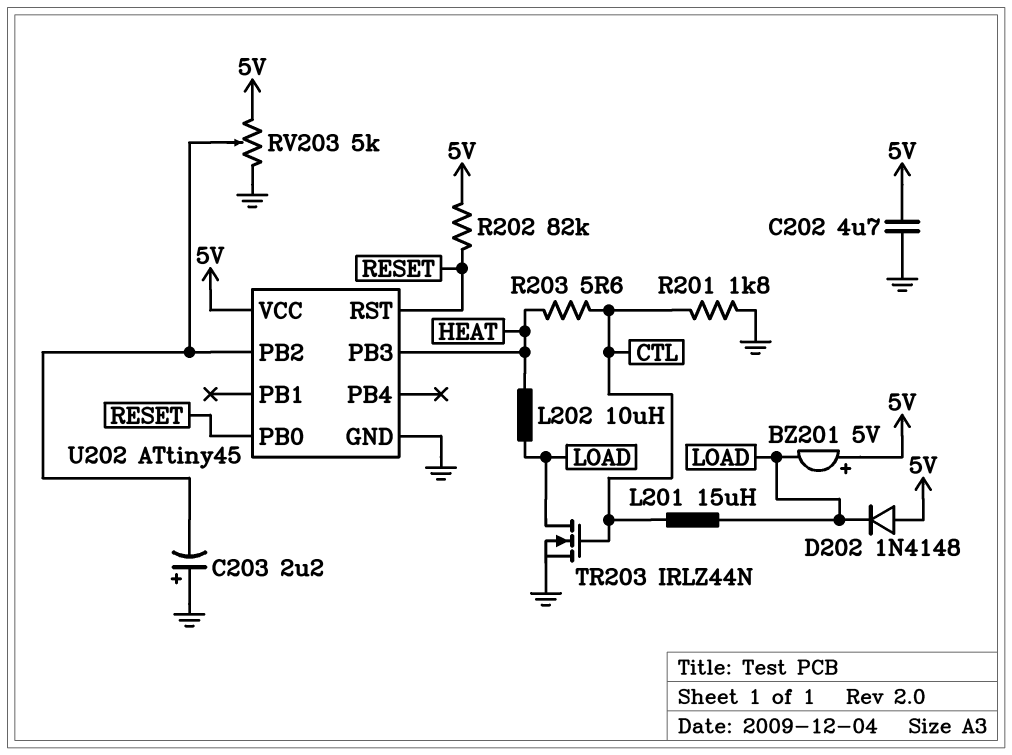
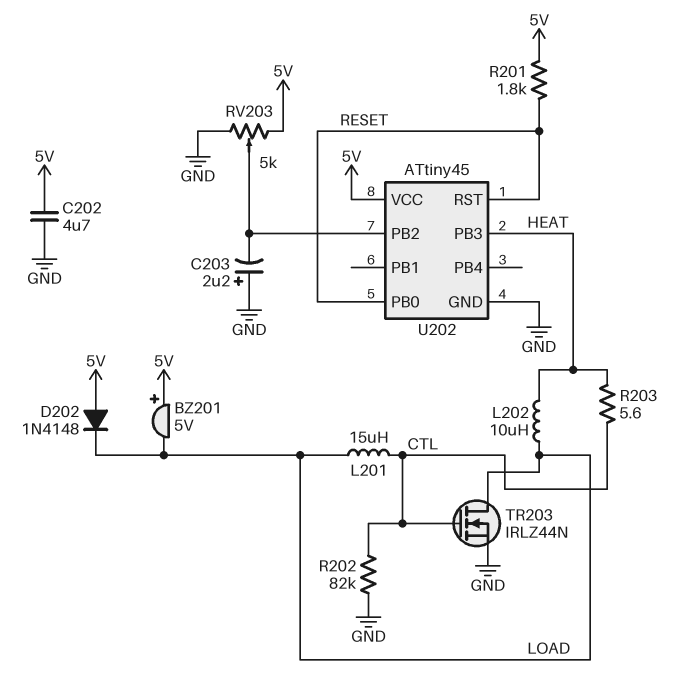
R201: 1.8k (CTL, GND) -> 1.8k (5V, RESET)
R202: 82k (5V, RESET) -> 82k (CTL, GND)

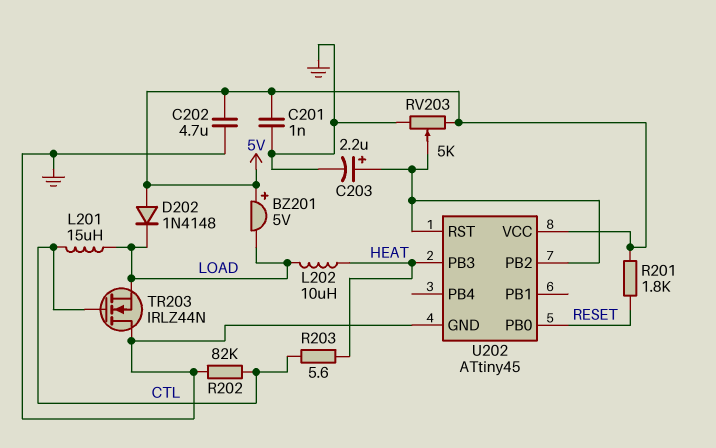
C201: none -> 1nF (5V, GND)
C203: 2.2uF (plus GND, minus U202/PB2) -> 2.2uF (plus U202/PB2, minus GND)
TR203: NMOS IRLZ44N (G CTL, D LOAD, S GND) -> NMOS IRLZ44N (G CTL, D GND, S LOAD)
U202 pin RST: RESET -> U202/PB2

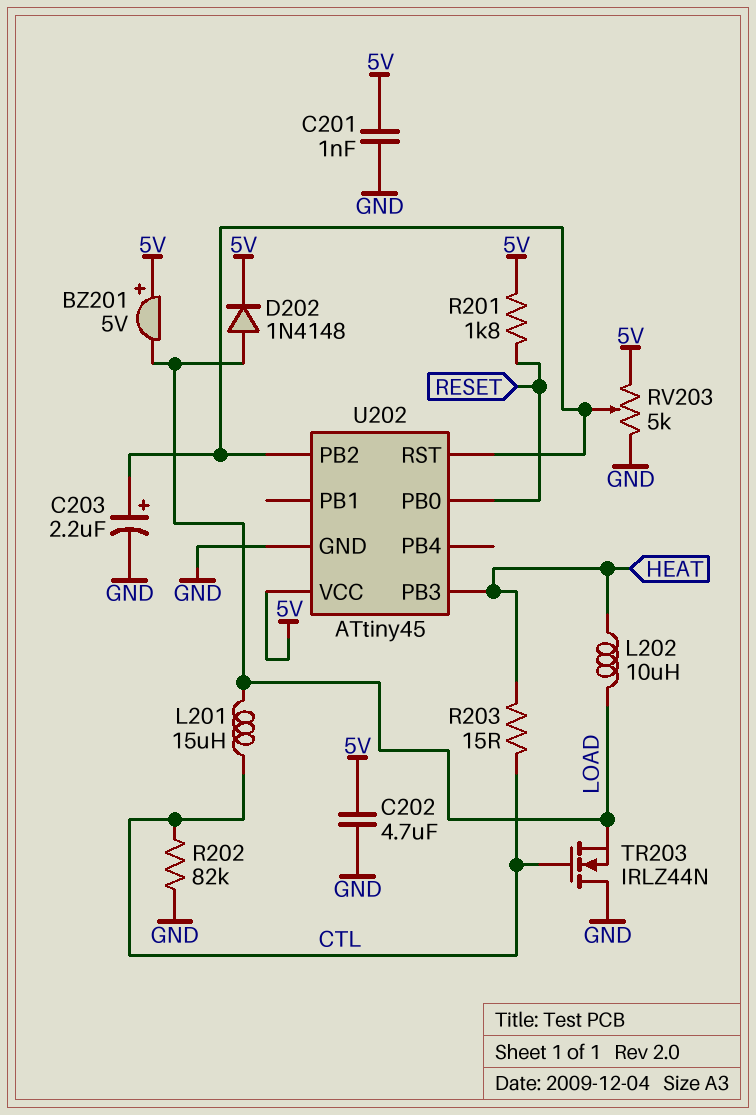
D202: diode 1N4148 (A 5V, K LOAD) -> diode 1N4148 (A LOAD, K 5V)
R203: 5.6 (CTL, HEAT) -> 15 (CTL, HEAT)

